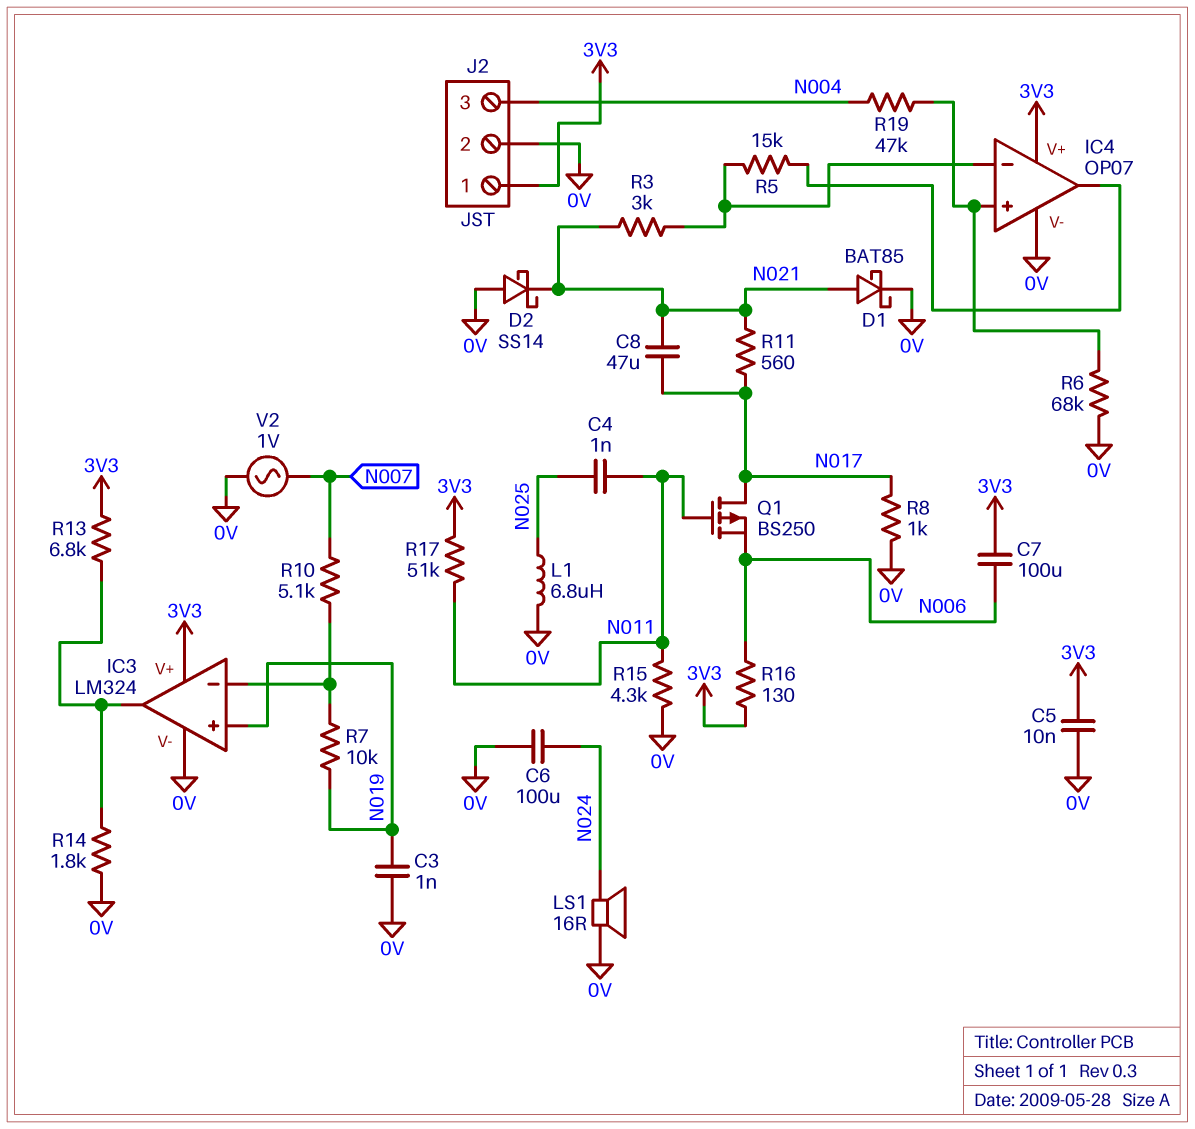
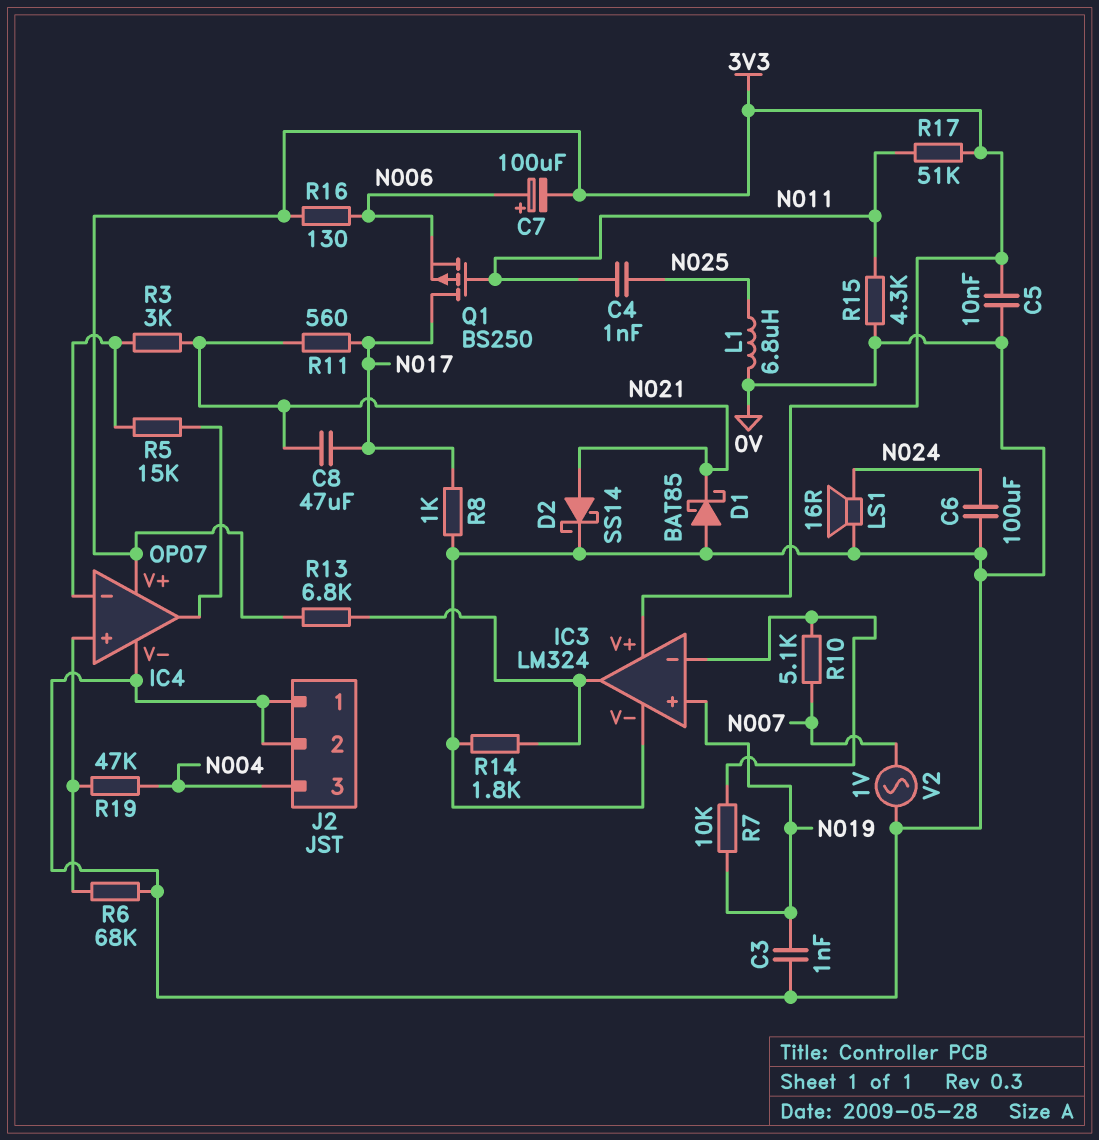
C7: 100uF (3V3, N006) -> 100uF (plus N006, minus 3V3)
D1: schottky BAT85 (A N021, K 0V) -> schottky BAT85 (A 0V, K N021)
D2: schottky SS14 (A 0V, K N021) -> schottky SS14 (A N021, K 0V)
J2 pin 1: 3V3 -> 0V

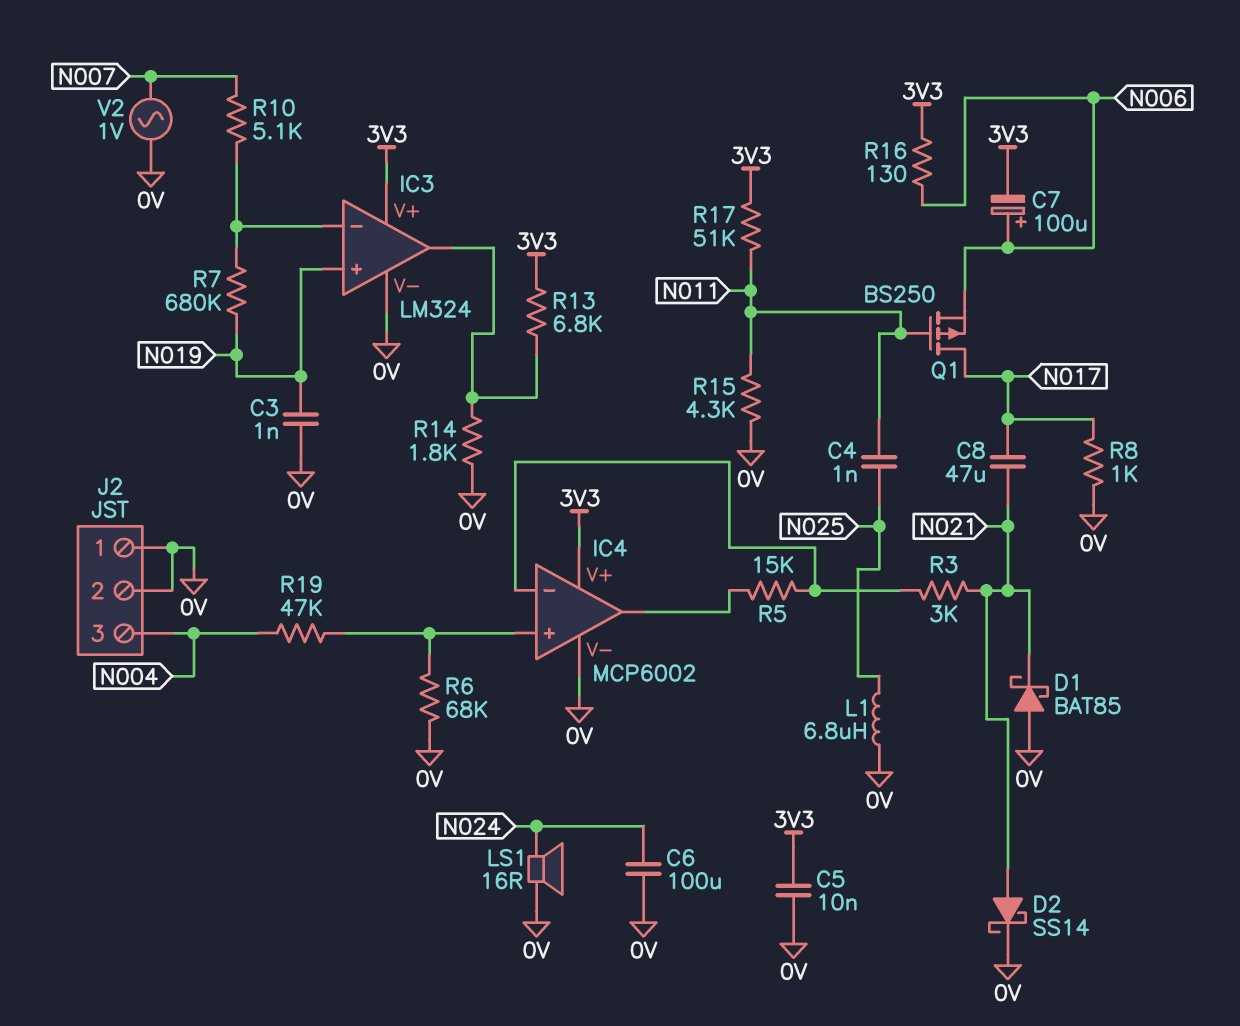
IC4: OP07 -> MCP6002
R7: 10k (IC3/in-, N019) -> 680k (IC3/in-, N019)
R11: 560 (N017, N021) -> none

